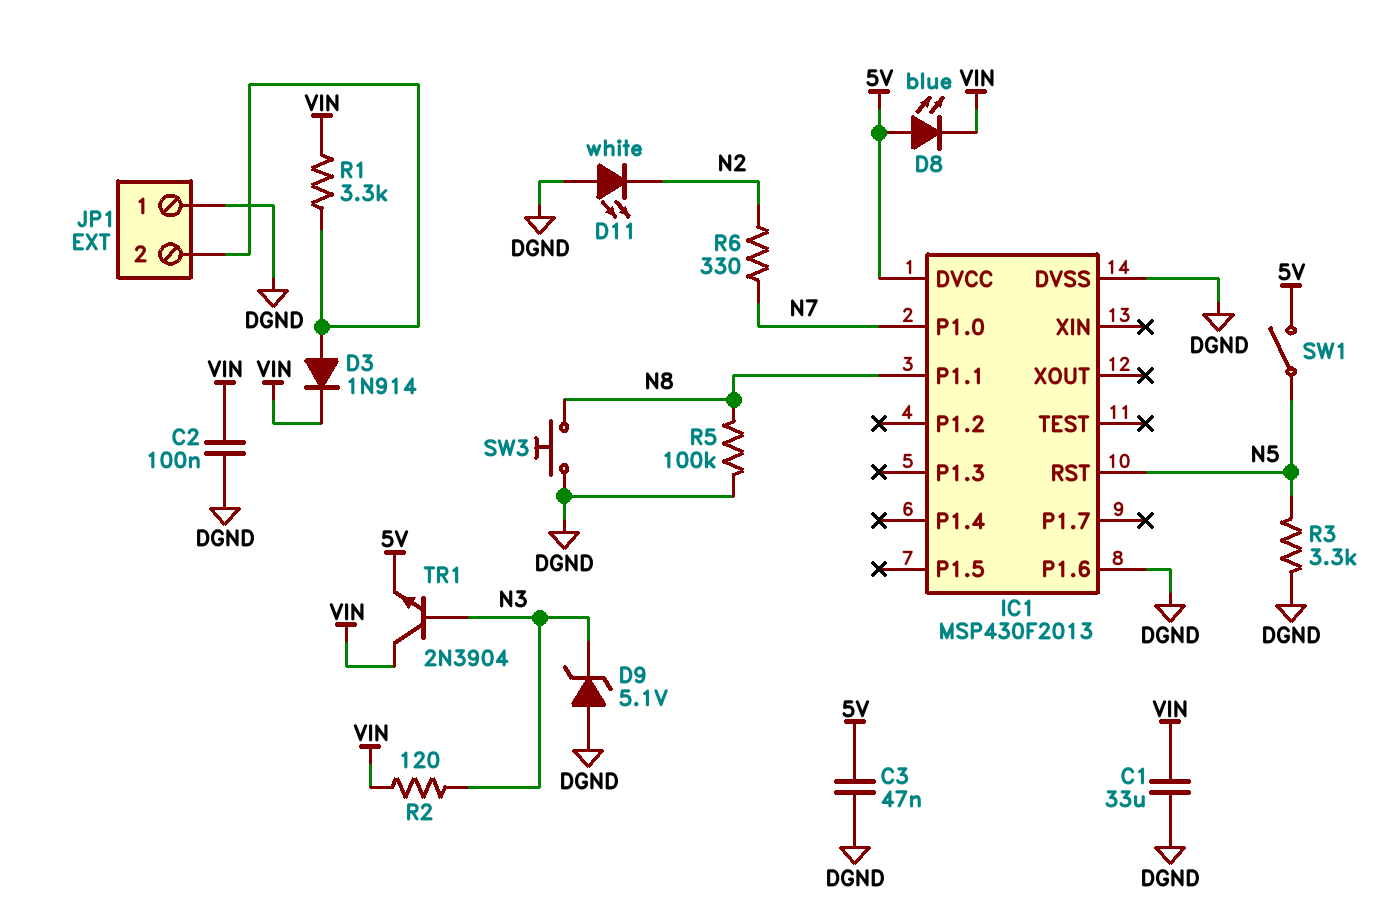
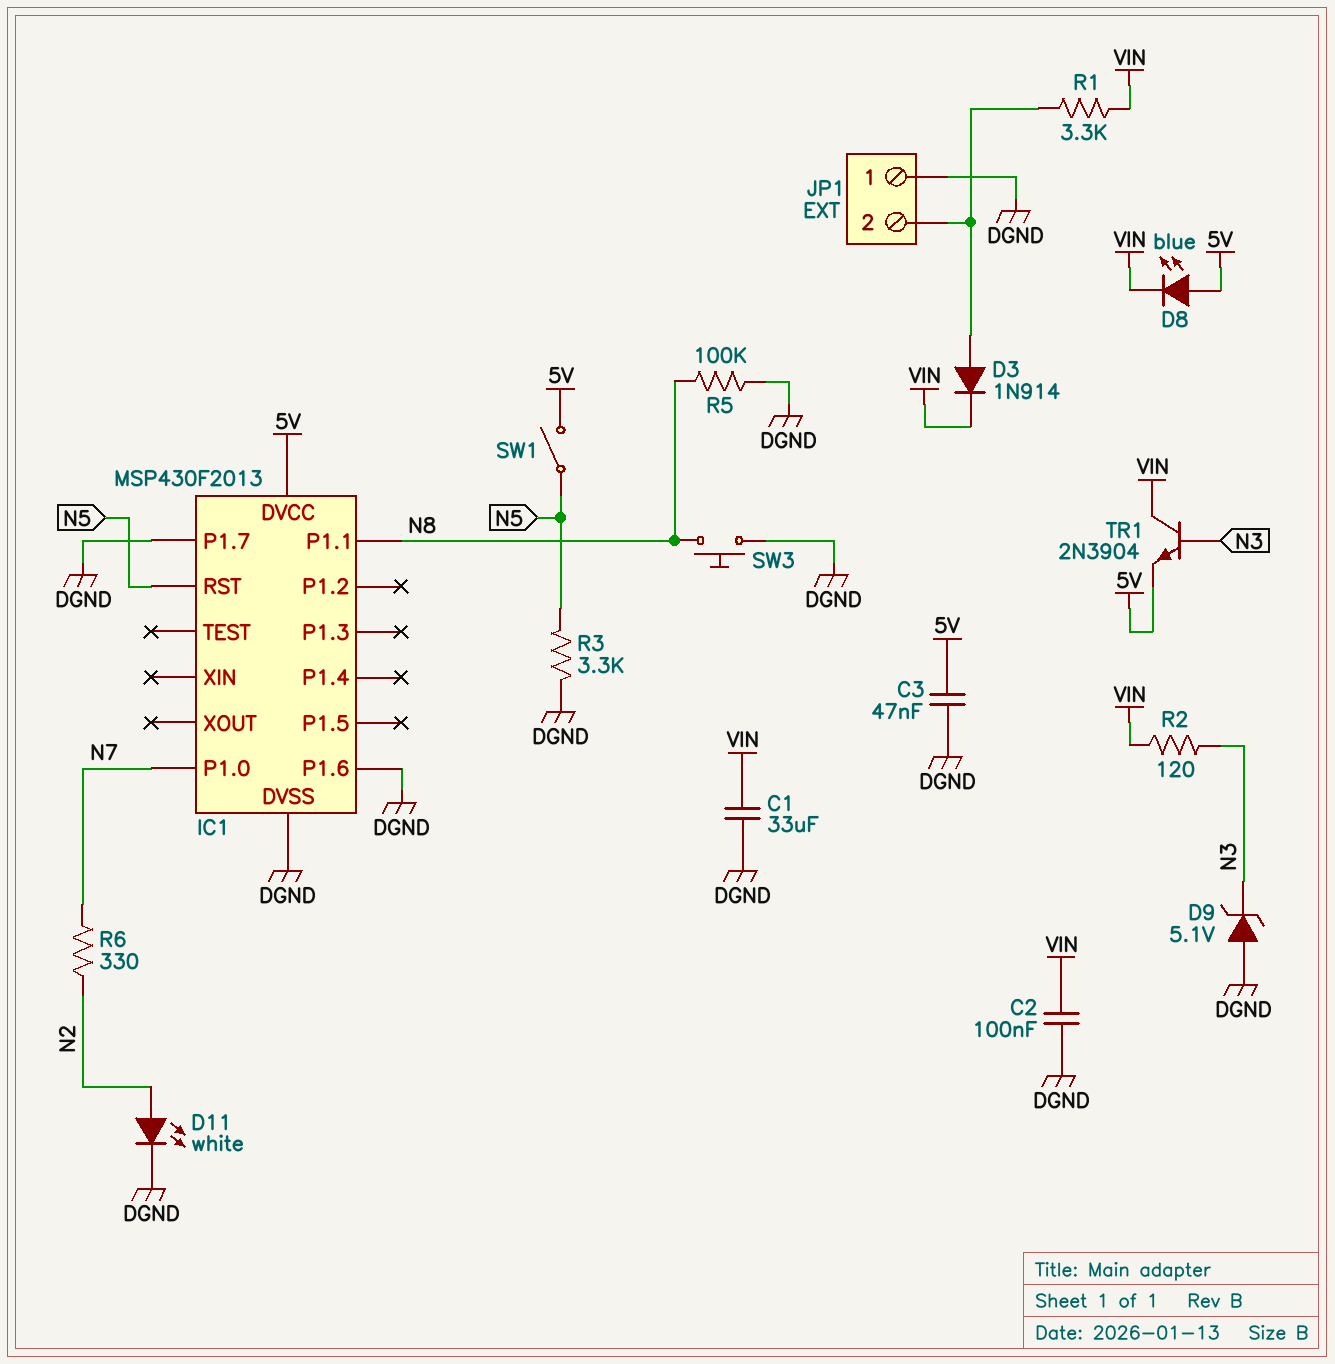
D11: LED white (A DGND, K N2) -> LED white (A N2, K DGND)
IC1 pin P1.7: none -> DGND

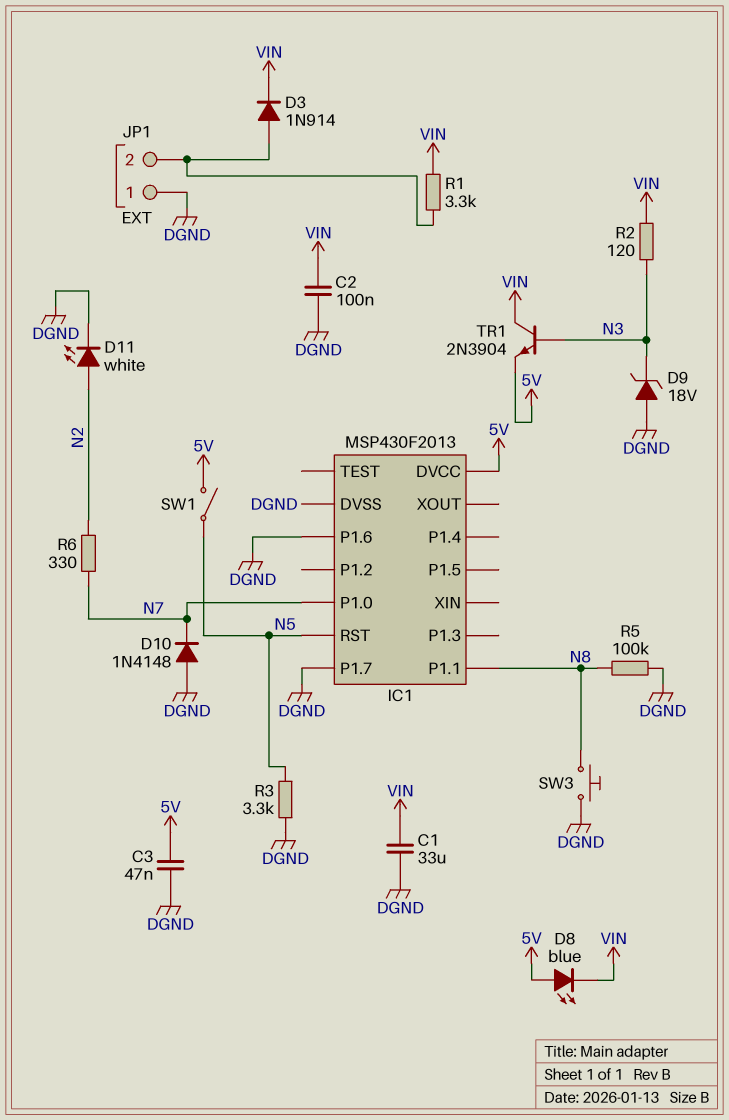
D9: zener 5.1V (A DGND, K N3) -> zener 18V (A DGND, K N3)
D10: none -> diode 1N4148 (A DGND, K N7)

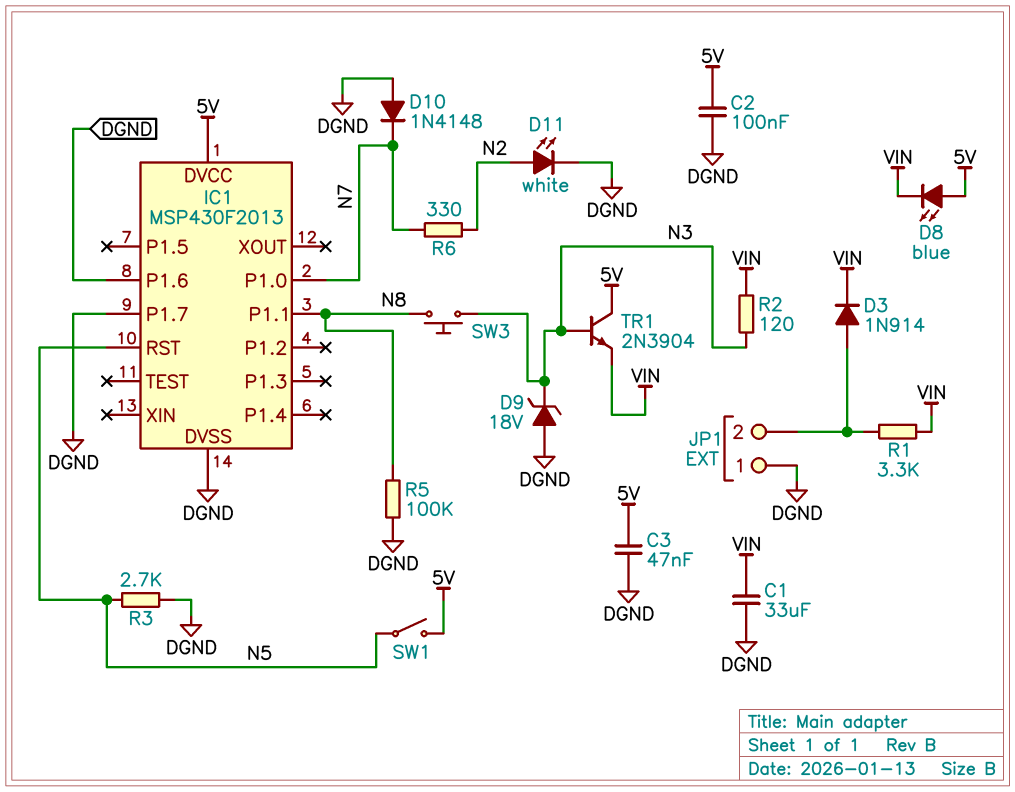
C2: 100nF (DGND, VIN) -> 100nF (5V, DGND)
R3: 3.3k (DGND, N5) -> 2.7k (DGND, N5)
SW3: button (DGND, N8) -> button (N3, N8)
TR1: NPN 2N3904 (B N3, C VIN, E 5V) -> NPN 2N3904 (B N3, C 5V, E VIN)

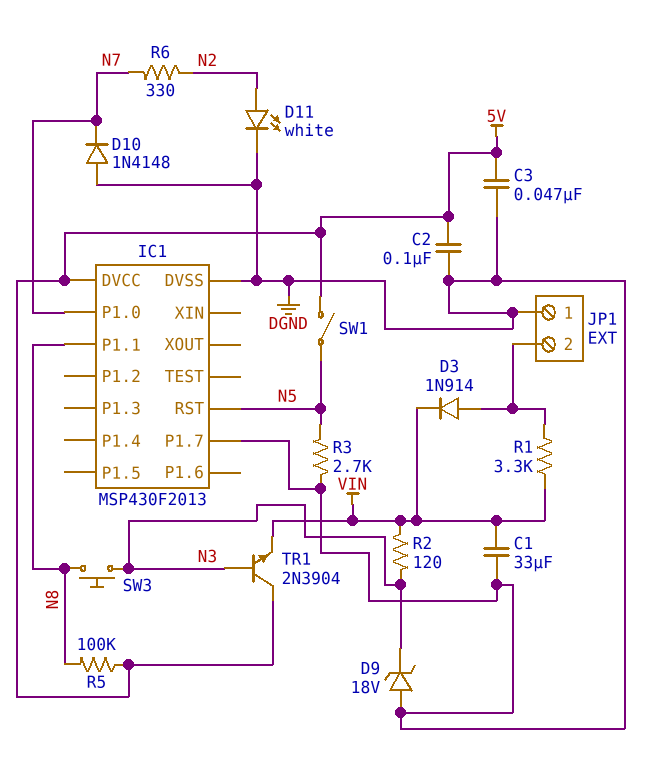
D8: LED blue (A 5V, K VIN) -> none
IC1 pin P1.6: DGND -> none
R5: 100k (DGND, N8) -> 100k (5V, N8)

